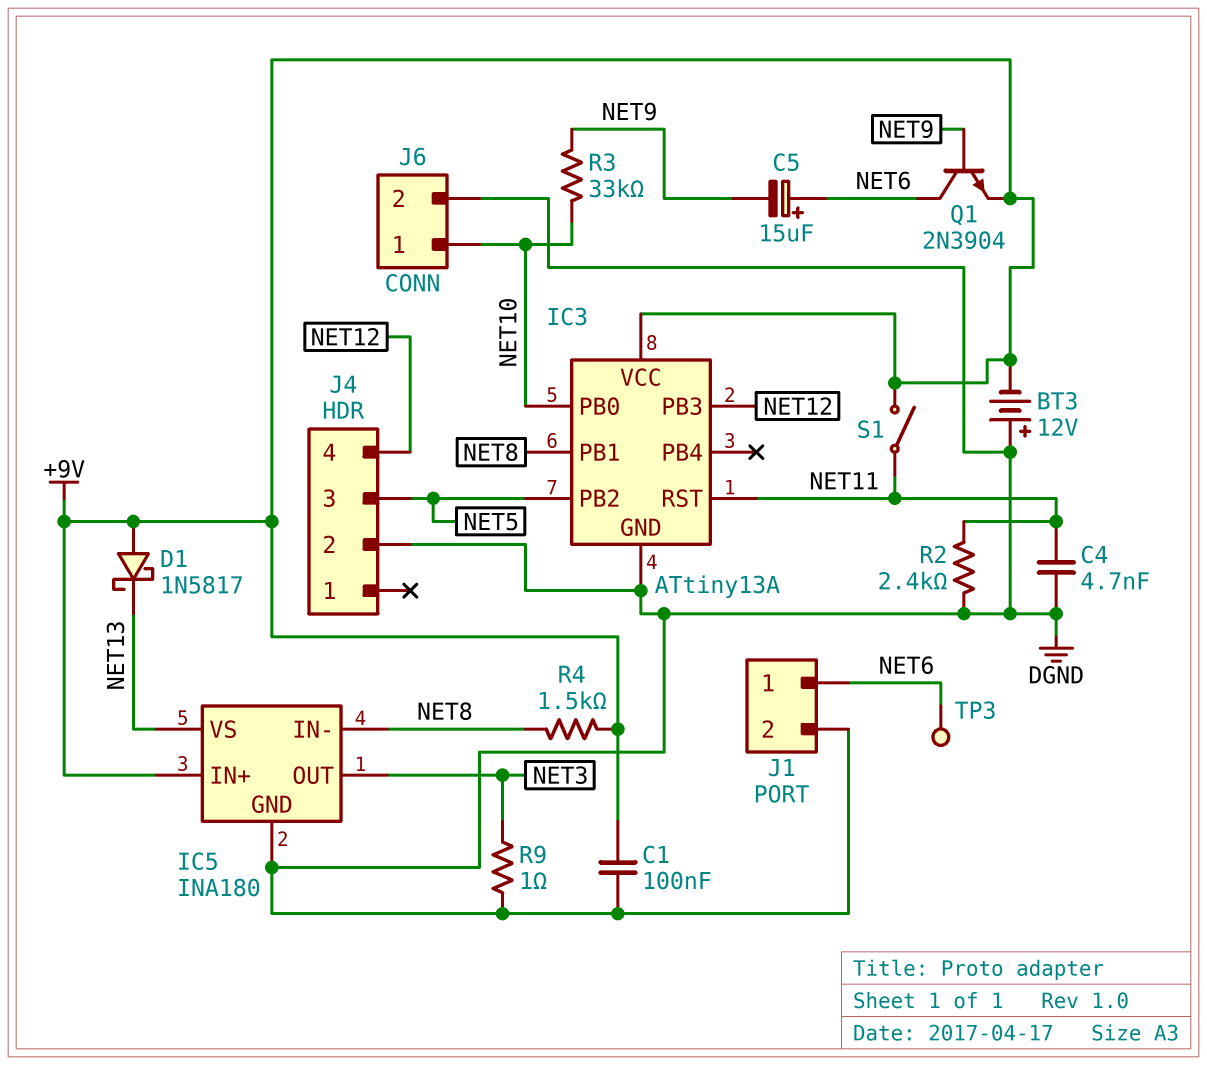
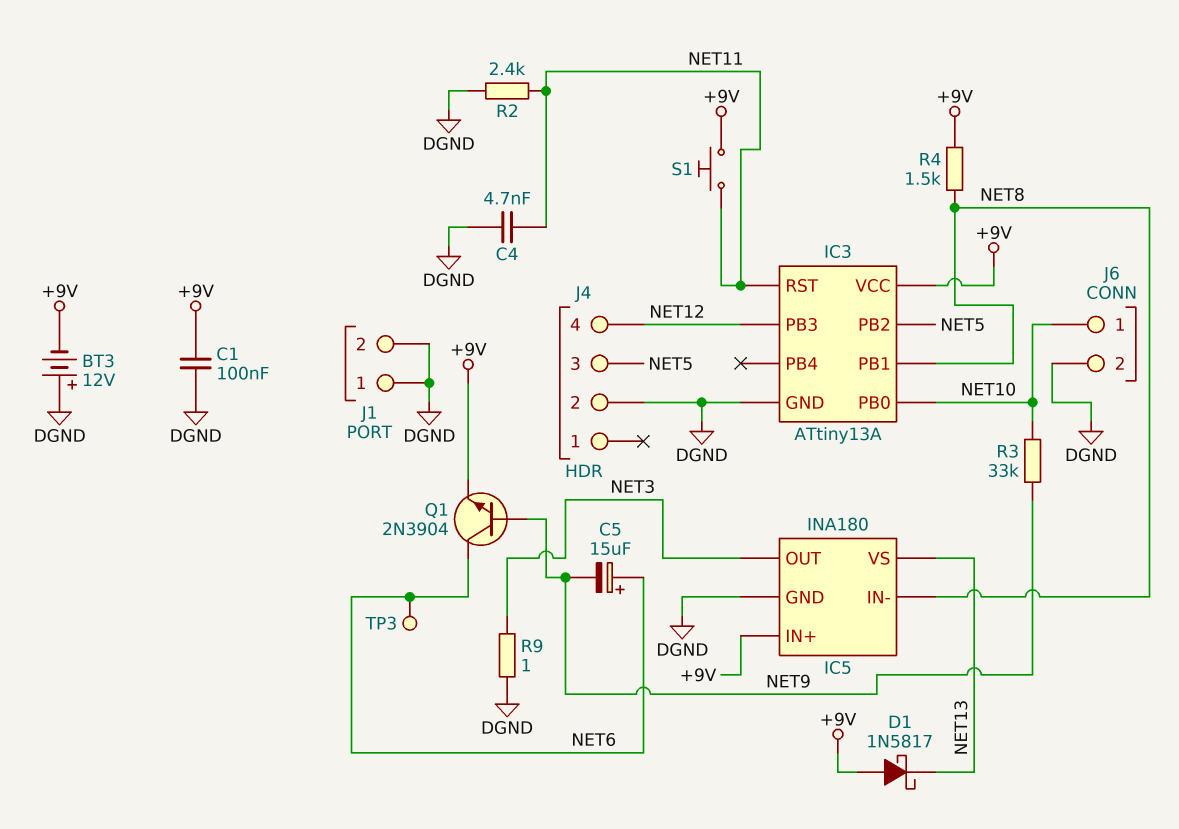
J1 pin 1: NET6 -> DGND
S1: switch (+9V, NET11) -> button (+9V, NET11)

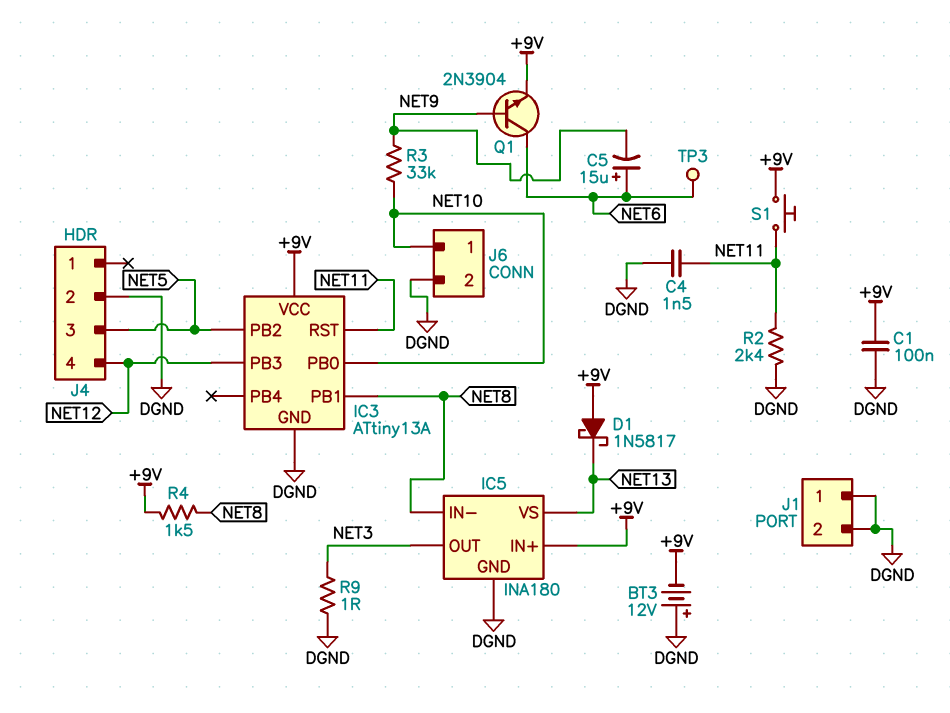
C4: 4.7nF (DGND, NET11) -> 1.5nF (DGND, NET11)

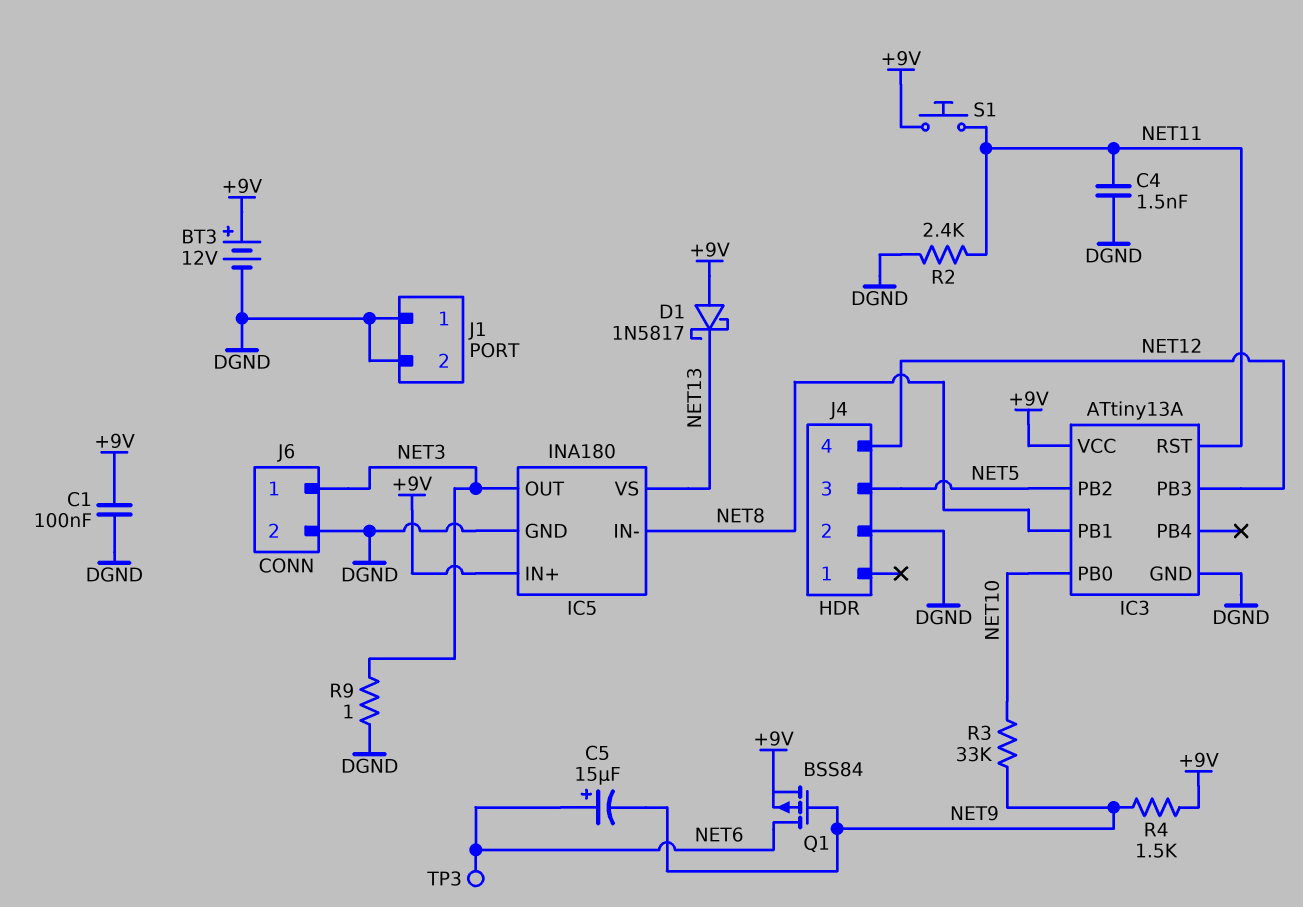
BT3: 12V (plus DGND, minus +9V) -> 12V (plus +9V, minus DGND)
J6 pin 1: NET10 -> NET3
Q1: NPN 2N3904 (B NET9, C NET6, E +9V) -> PMOS BSS84 (G NET9, D NET6, S +9V)
R4: 1.5k (+9V, NET8) -> 1.5k (+9V, NET9)

